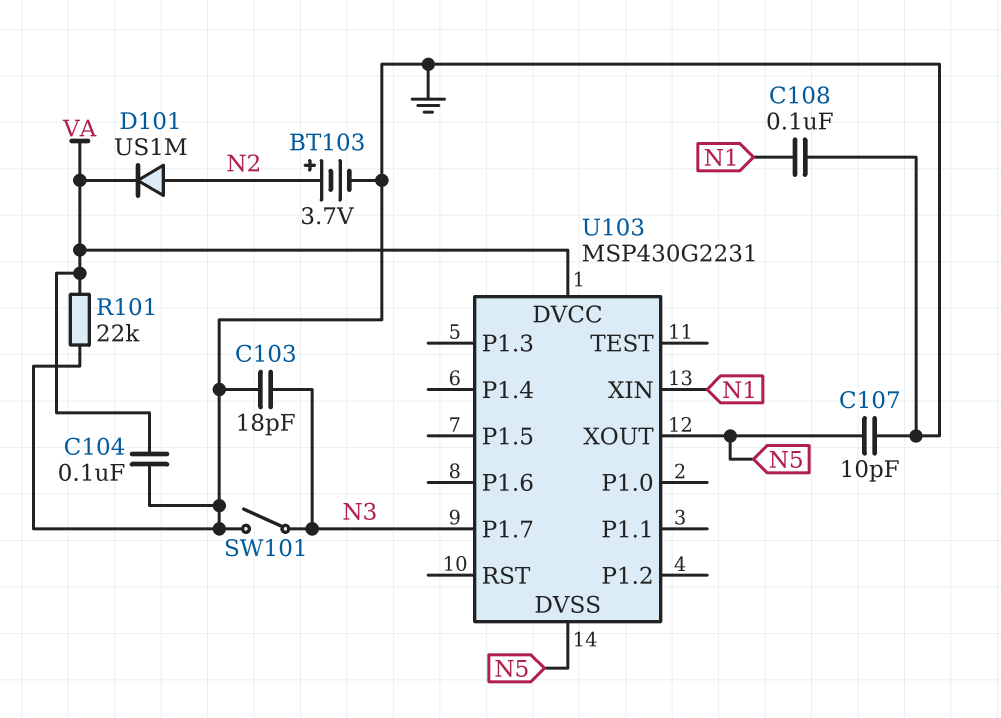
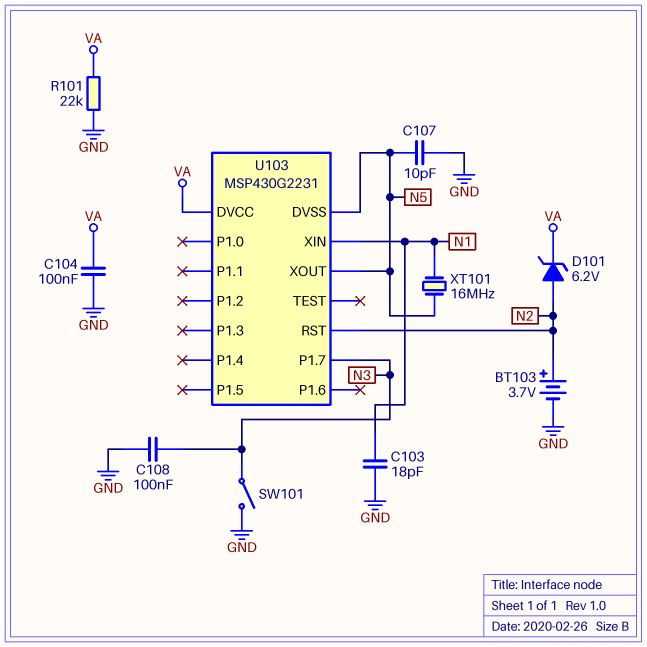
C103: 18pF (GND, N3) -> 18pF (GND, N1)
C108: 100nF (GND, N1) -> 100nF (GND, N3)
D101: diode US1M (A N2, K VA) -> zener 6.2V (A N2, K VA)
U103 pin RST: none -> N2
XT101: none -> 16MHz (N1, N5)

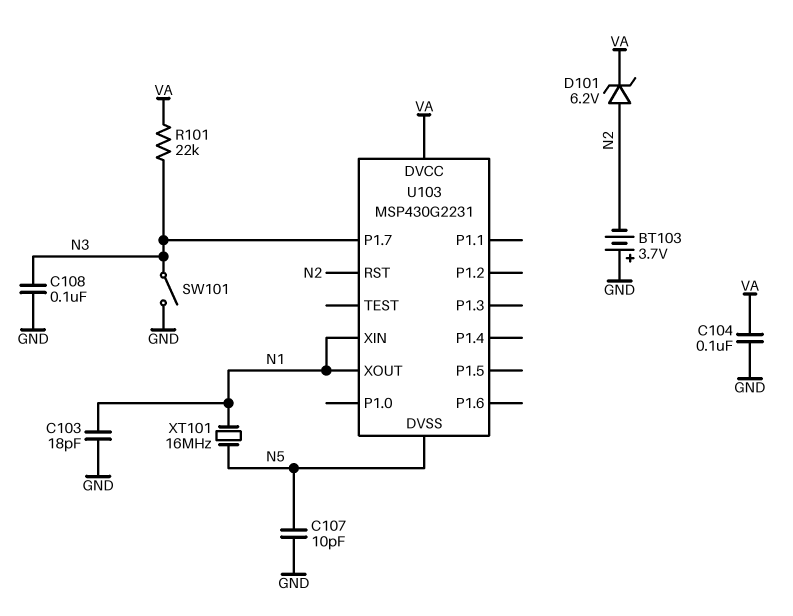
BT103: 3.7V (plus N2, minus GND) -> 3.7V (plus GND, minus N2)
R101: 22k (GND, VA) -> 22k (N3, VA)
U103 pin XOUT: N5 -> N1

